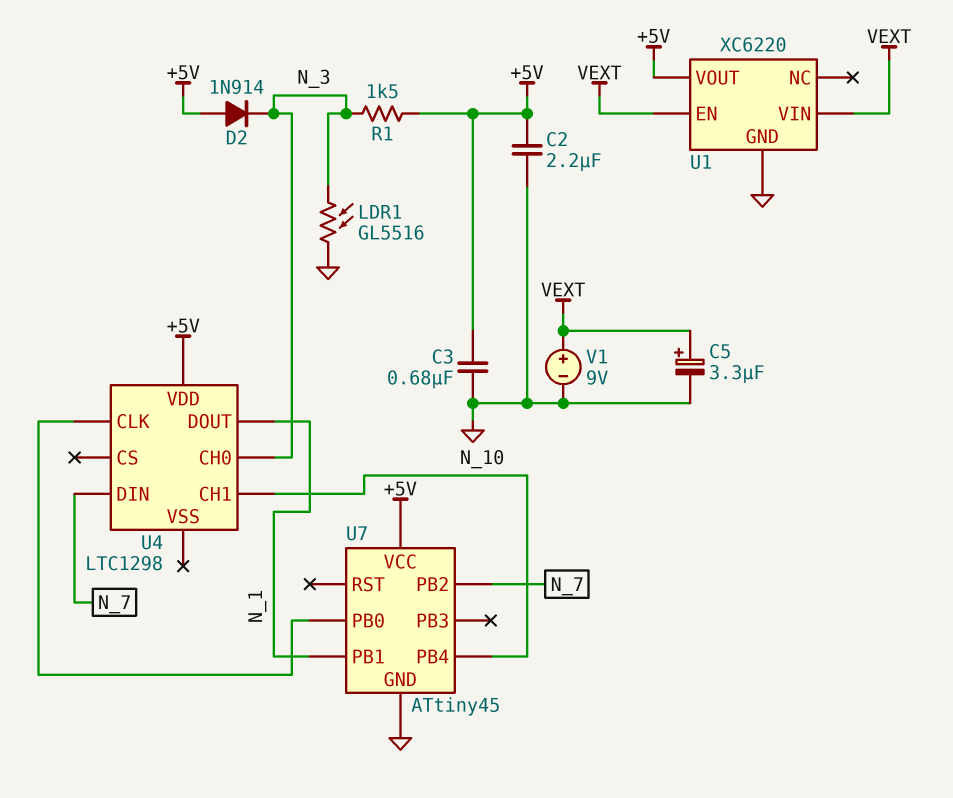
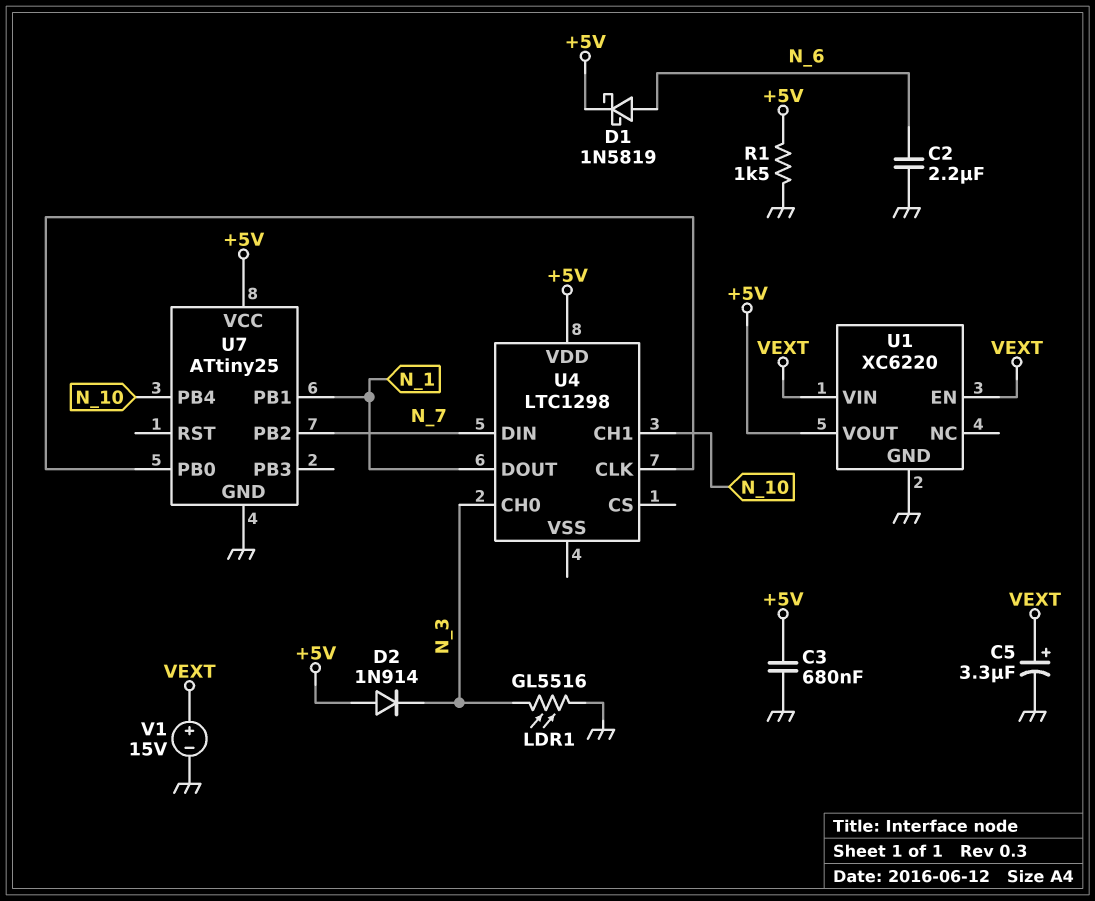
C2: 2.2uF (+5V, GND) -> 2.2uF (GND, N_6)
D1: none -> schottky 1N5819 (A N_6, K +5V)
R1: 1.5k (+5V, N_3) -> 1.5k (+5V, GND)
U7: ATtiny45 -> ATtiny25
V1: 9V (plus VEXT, minus GND) -> 15V (plus VEXT, minus GND)

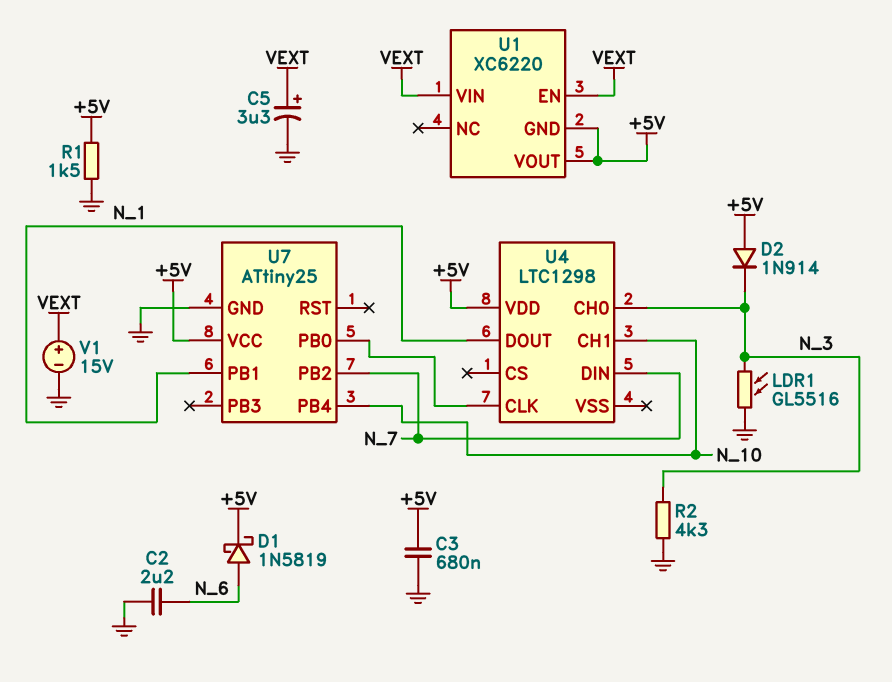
R2: none -> 4.3k (GND, N_3)
U1 pin GND: GND -> +5V

